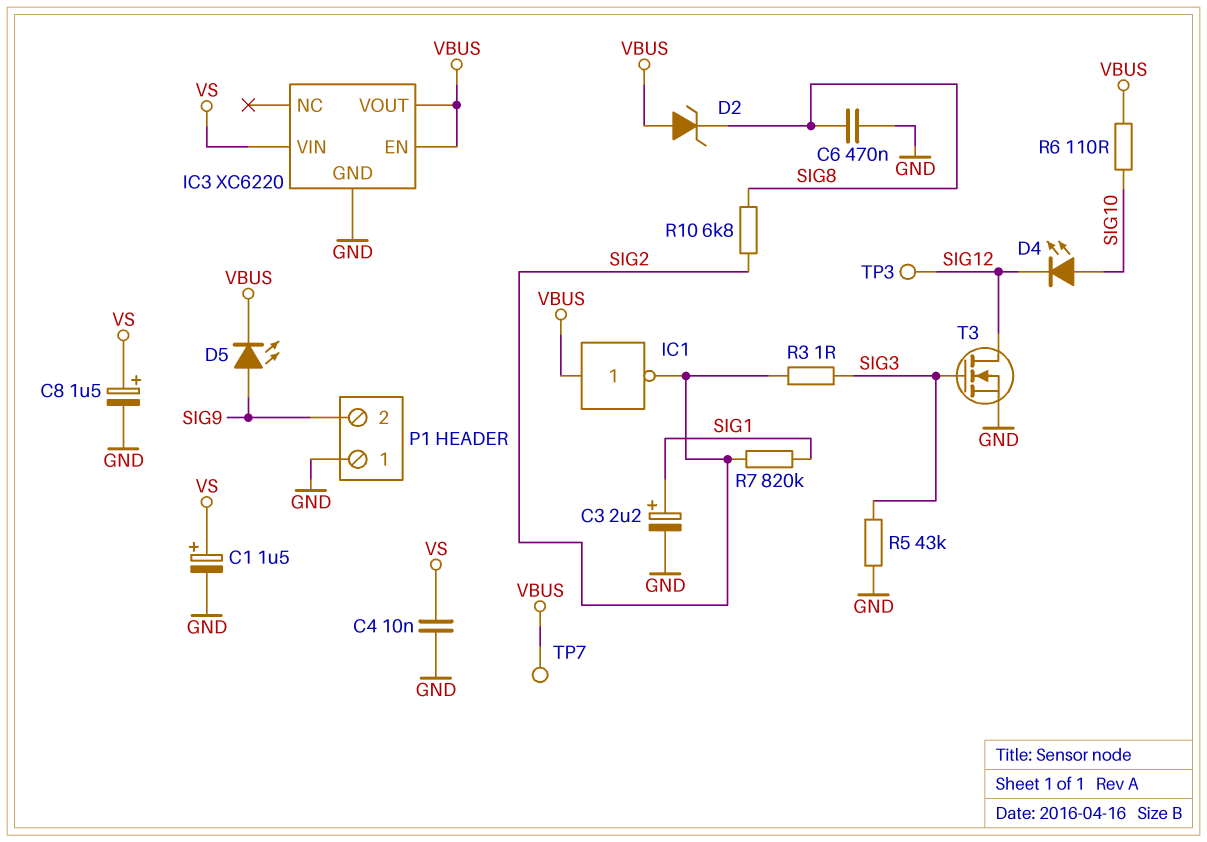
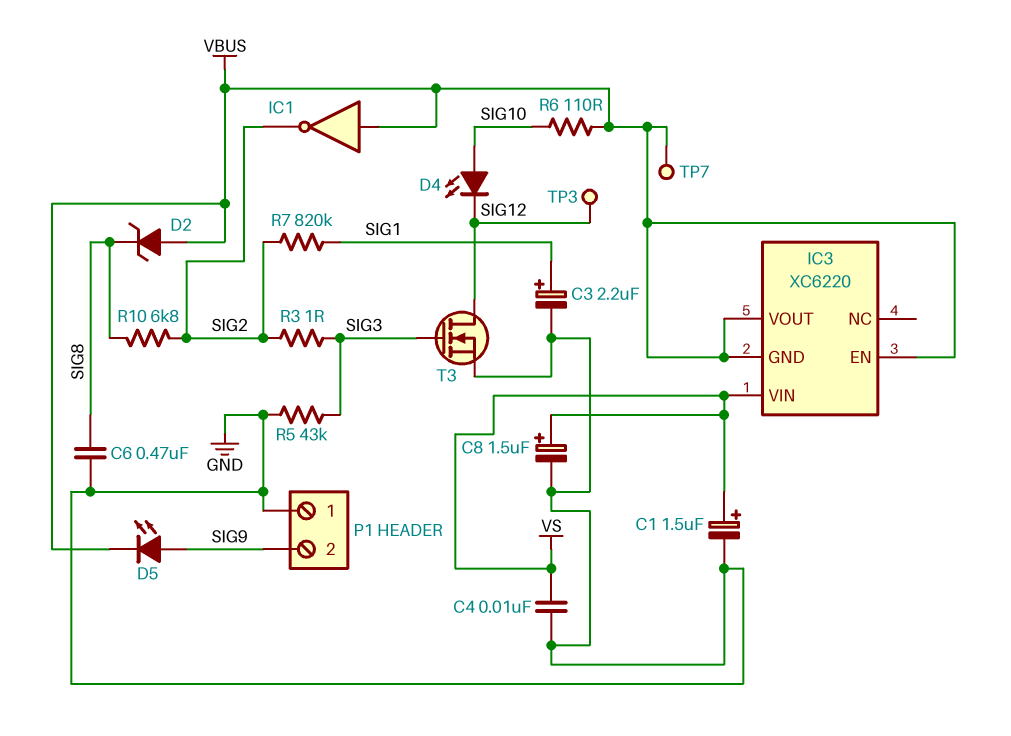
IC3 pin GND: GND -> VBUS

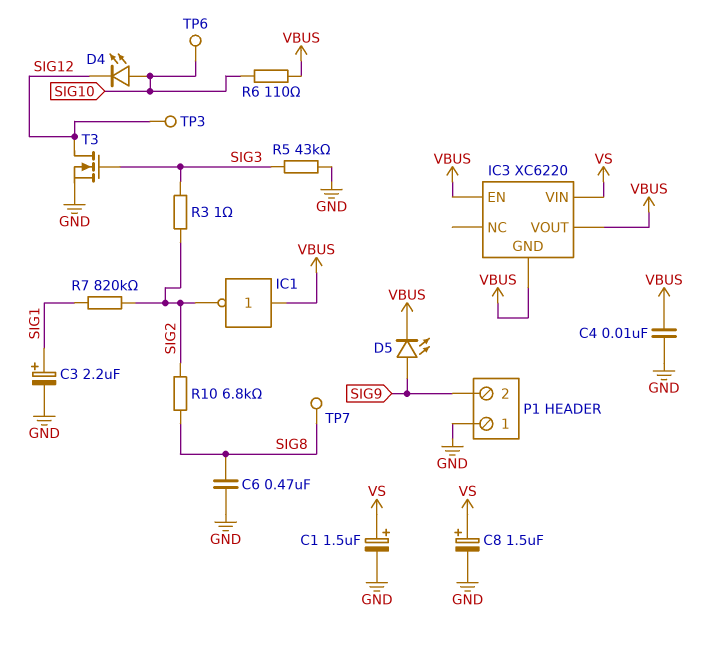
C4: 10nF (GND, VS) -> 10nF (GND, VBUS)
D2: zener (A VBUS, K SIG8) -> none
TP6: none -> test point (SIG10)
TP7: test point (VBUS) -> test point (SIG8)

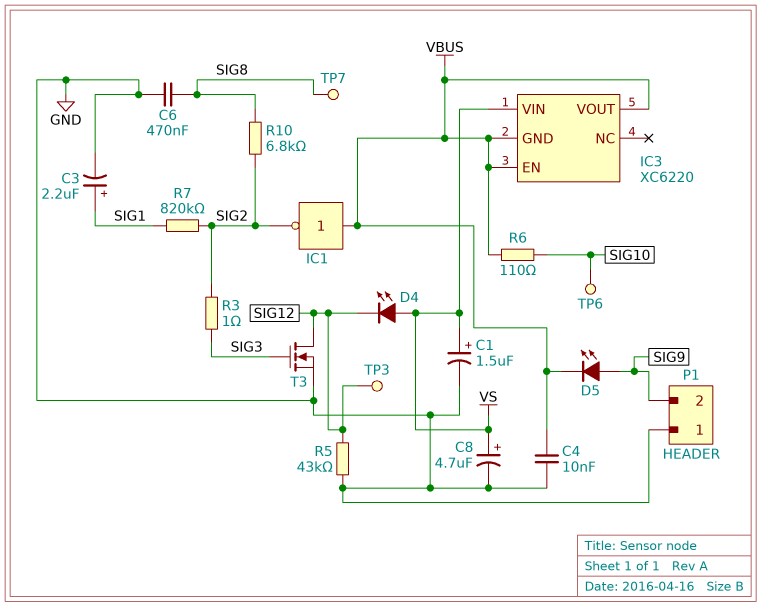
C8: 1.5uF (plus VS, minus GND) -> 4.7uF (plus VS, minus GND)
D4: LED (A SIG10, K SIG12) -> LED (A VS, K SIG12)
R5: 43k (GND, SIG3) -> 43k (GND, SIG12)

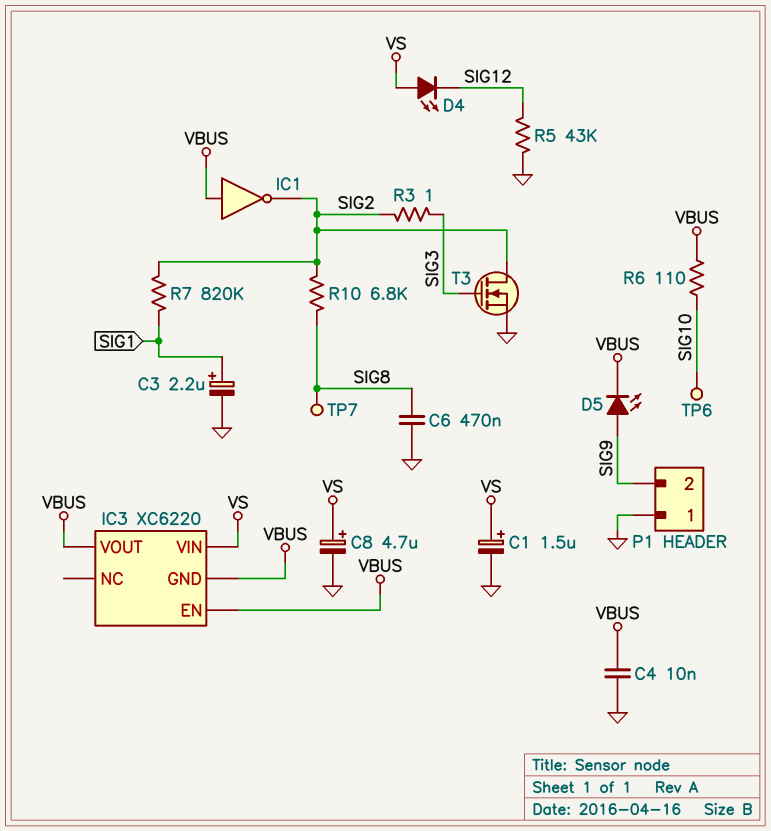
T3: NMOS (G SIG3, D SIG12, S GND) -> NMOS (G SIG3, D SIG2, S GND)
TP3: test point (SIG12) -> none

